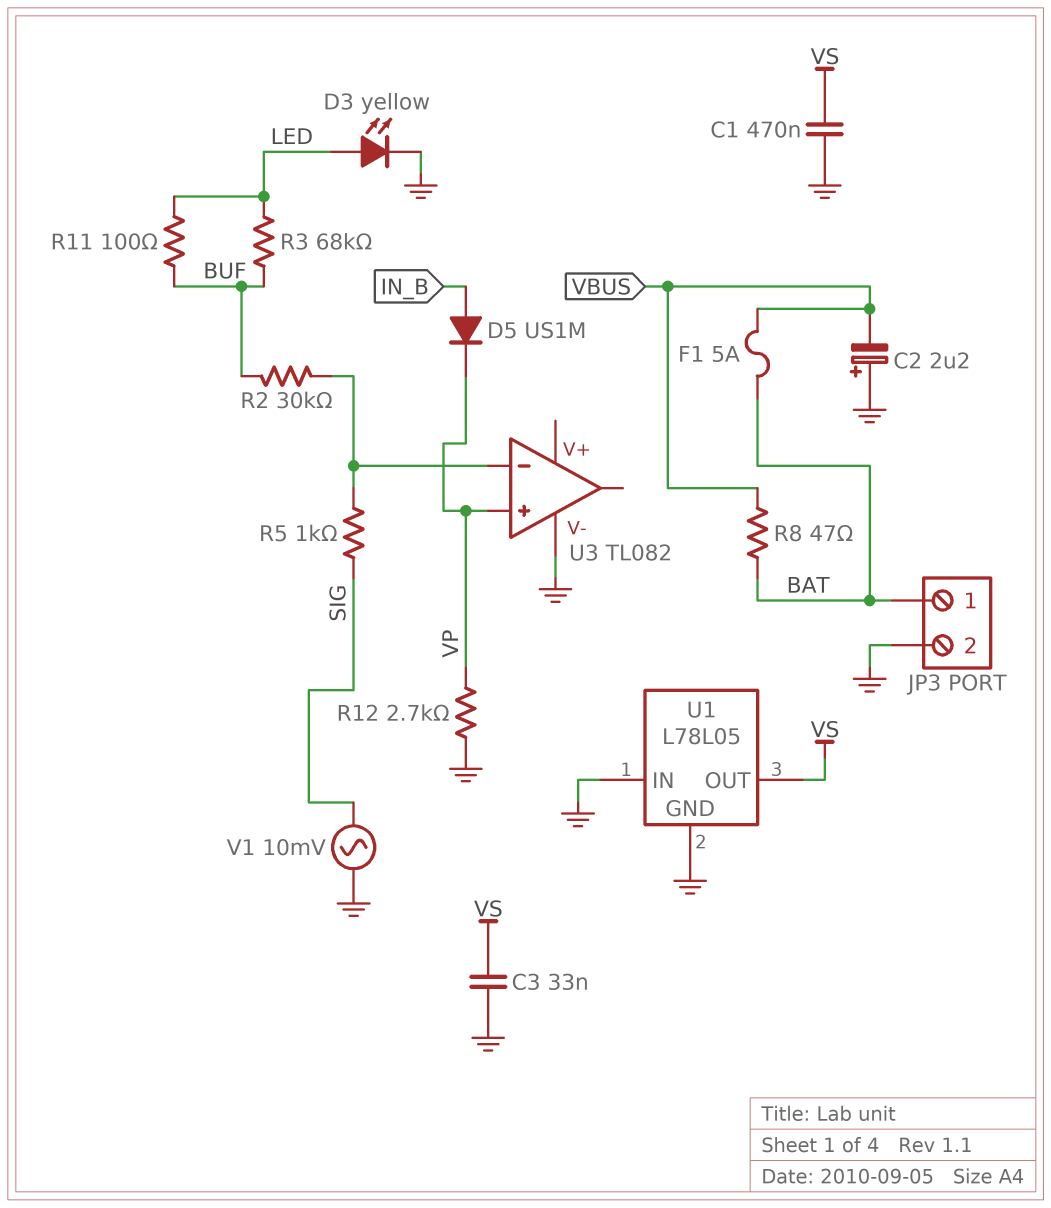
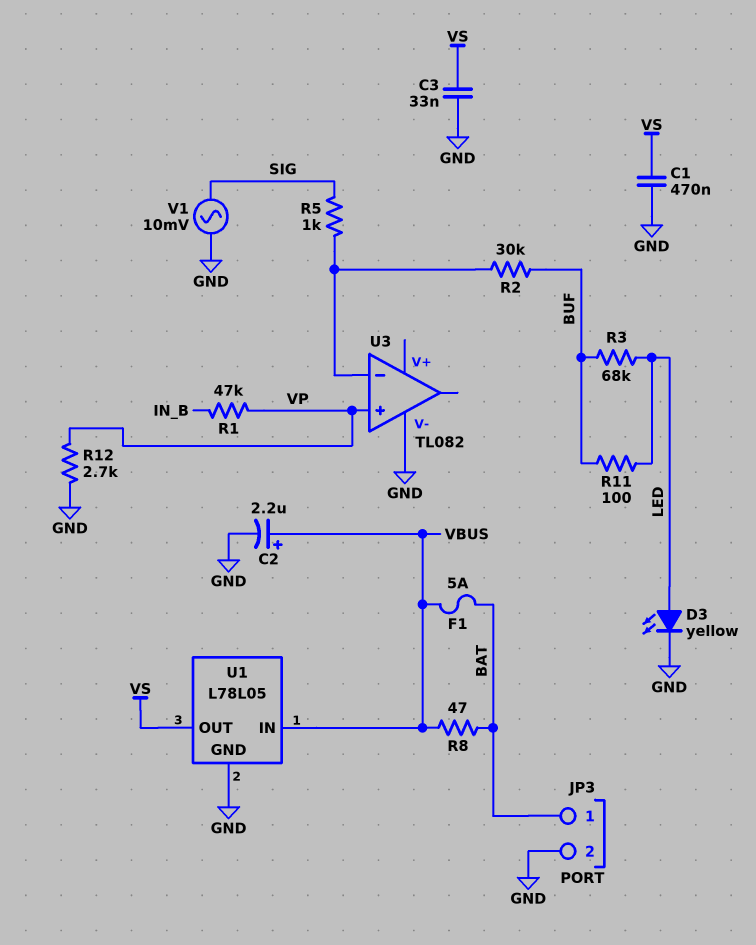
C2: 2.2uF (plus GND, minus VBUS) -> 2.2uF (plus VBUS, minus GND)
D5: diode US1M (A IN_B, K VP) -> none
R1: none -> 47k (IN_B, VP)
U1 pin IN: GND -> VBUS

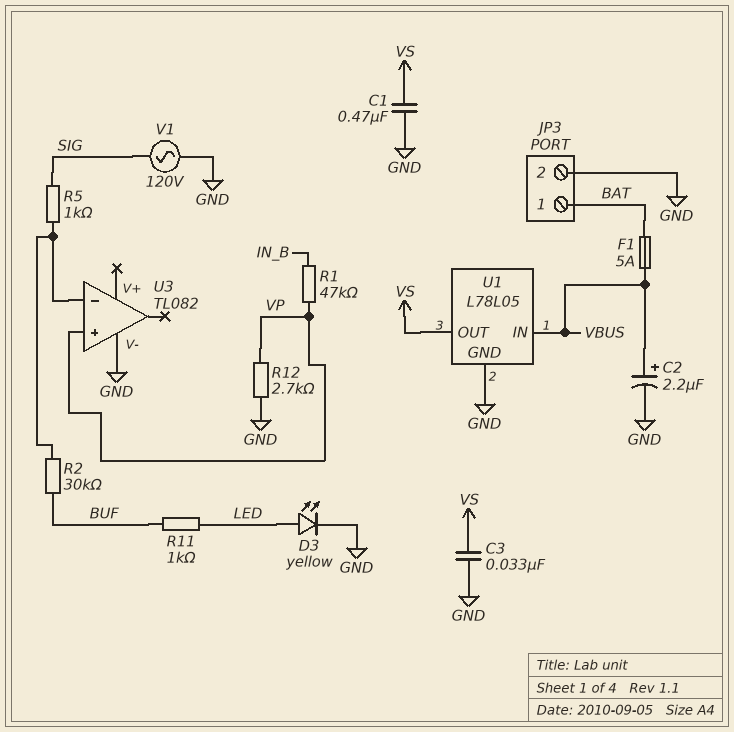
R3: 68k (BUF, LED) -> none
R8: 47 (BAT, VBUS) -> none
R11: 100 (BUF, LED) -> 1k (BUF, LED)
V1: AC 10mV (GND, SIG) -> AC 120V (GND, SIG)

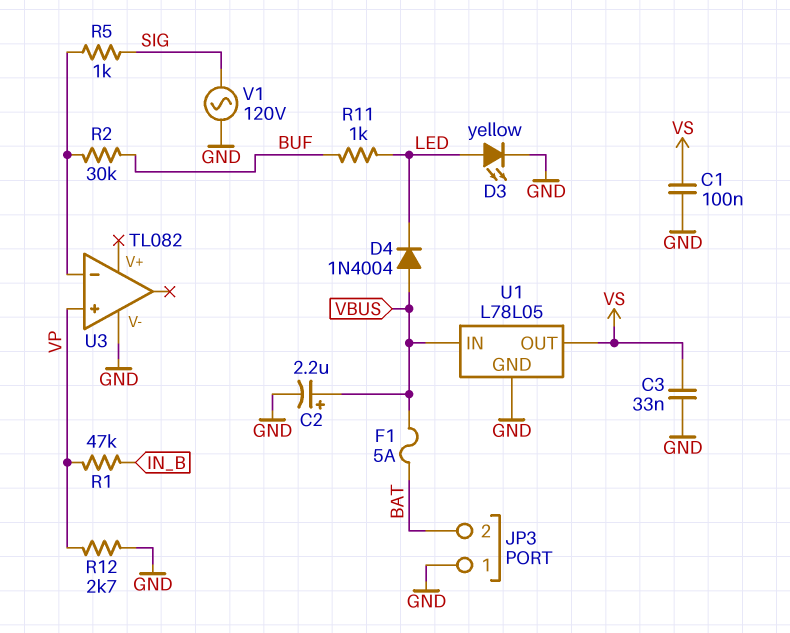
C1: 470nF (GND, VS) -> 100nF (GND, VS)
D4: none -> diode 1N4004 (A VBUS, K LED)
JP3 pin 1: BAT -> GND
JP3 pin 2: GND -> BAT

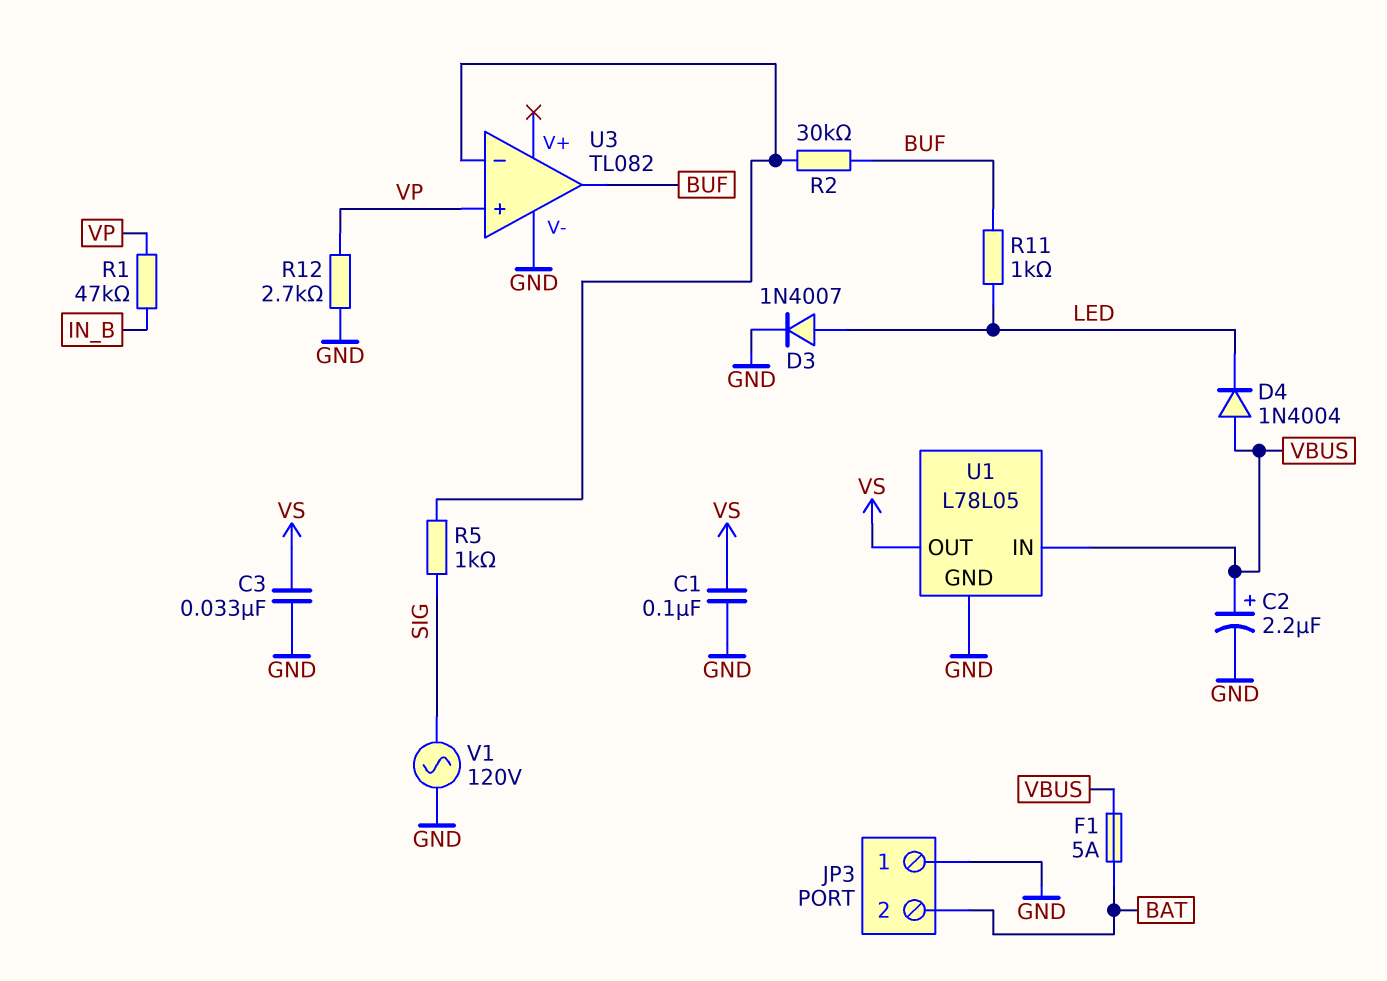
D3: LED yellow (A LED, K GND) -> diode 1N4007 (A LED, K GND)
U3 pin out: none -> BUF

